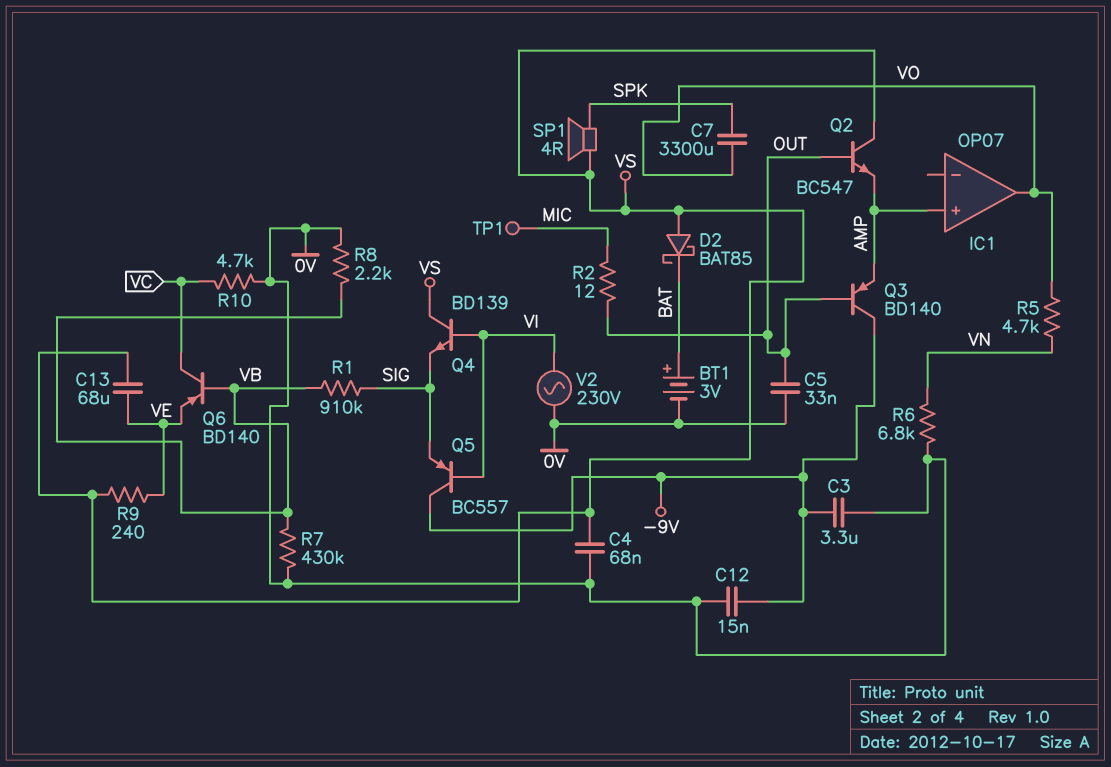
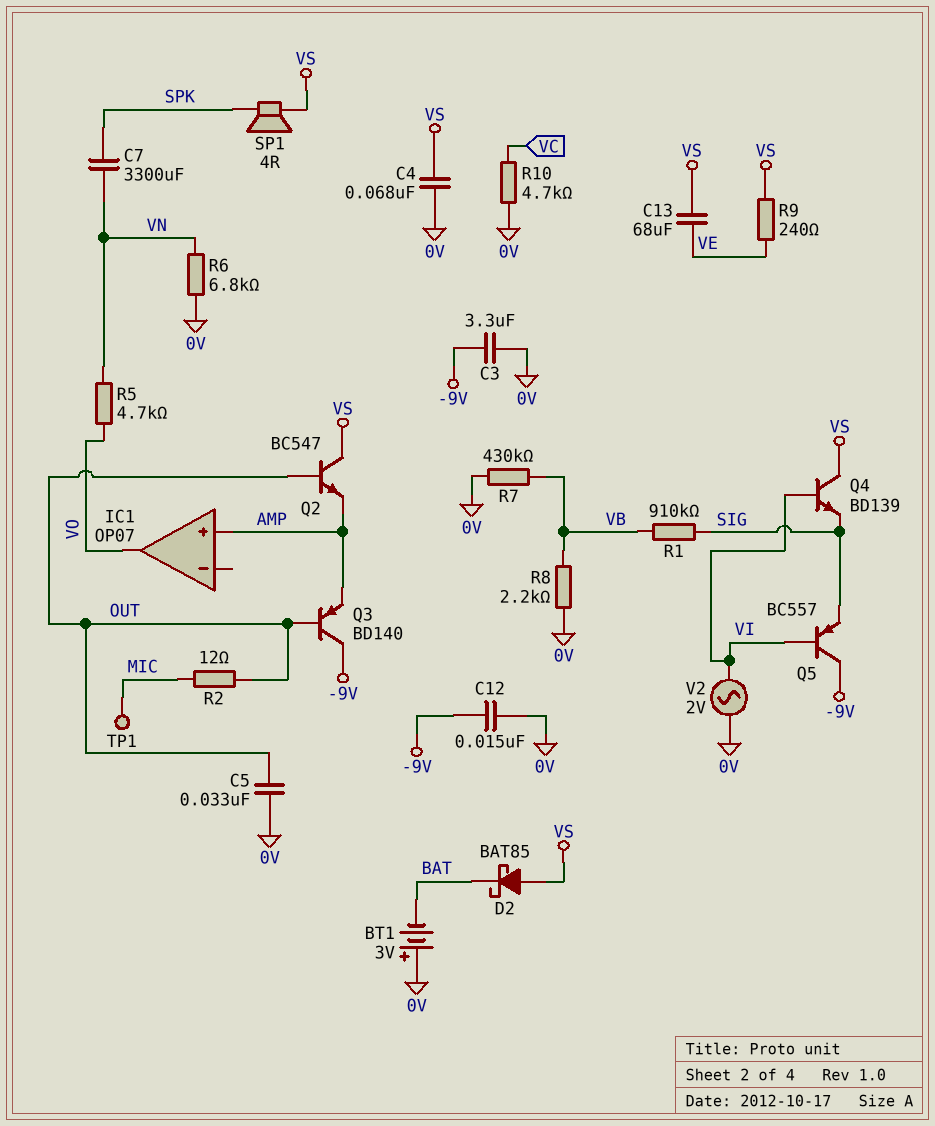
BT1: 3V (plus BAT, minus 0V) -> 3V (plus 0V, minus BAT)
C7: 3300uF (SPK, VO) -> 3300uF (SPK, VN)
Q6: PNP BD140 (B VB, C VC, E VE) -> none
V2: AC 230V (0V, VI) -> AC 2V (0V, VI)

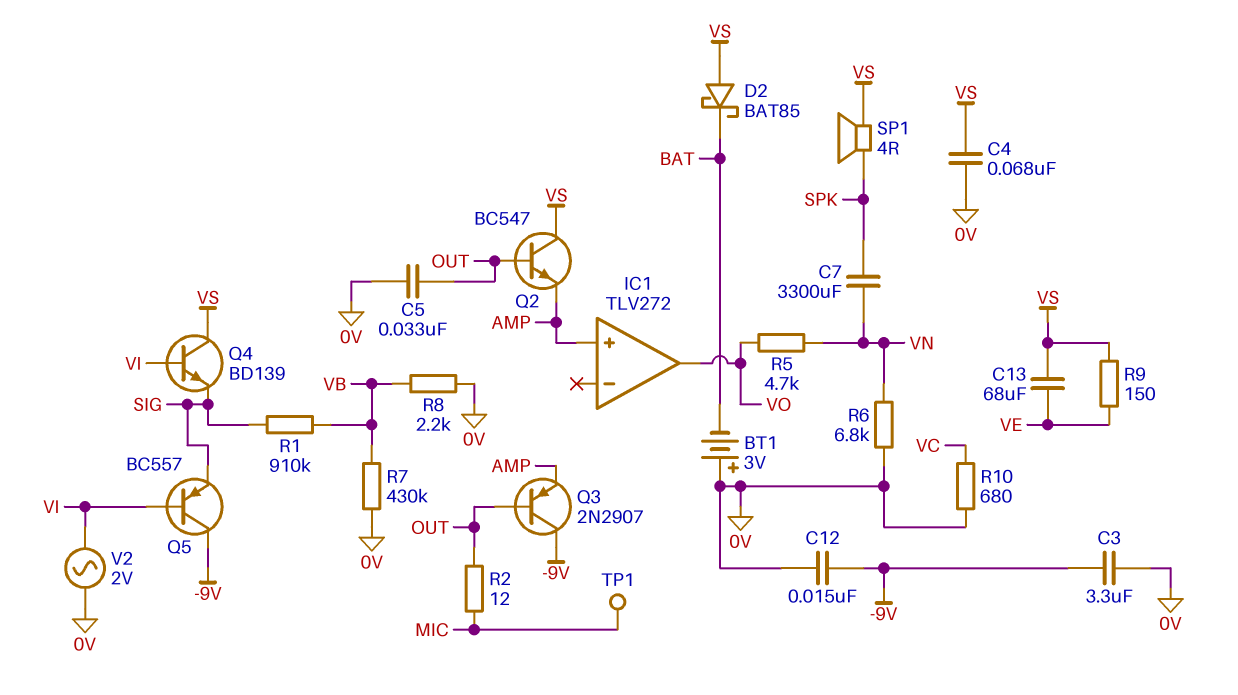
IC1: OP07 -> TLV272
Q3: PNP BD140 (B OUT, C -9V, E AMP) -> PNP 2N2907 (B OUT, C -9V, E AMP)
R9: 240 (VE, VS) -> 150 (VE, VS)
R10: 4.7k (0V, VC) -> 680 (0V, VC)

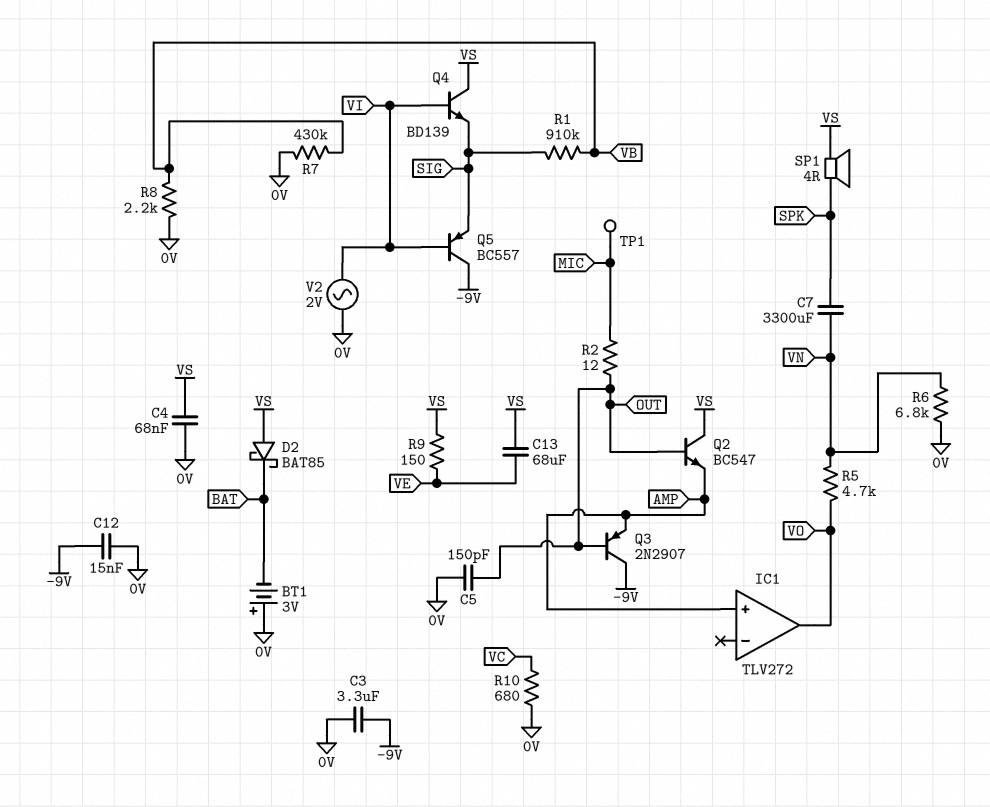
C5: 33nF (0V, OUT) -> 150pF (0V, OUT)

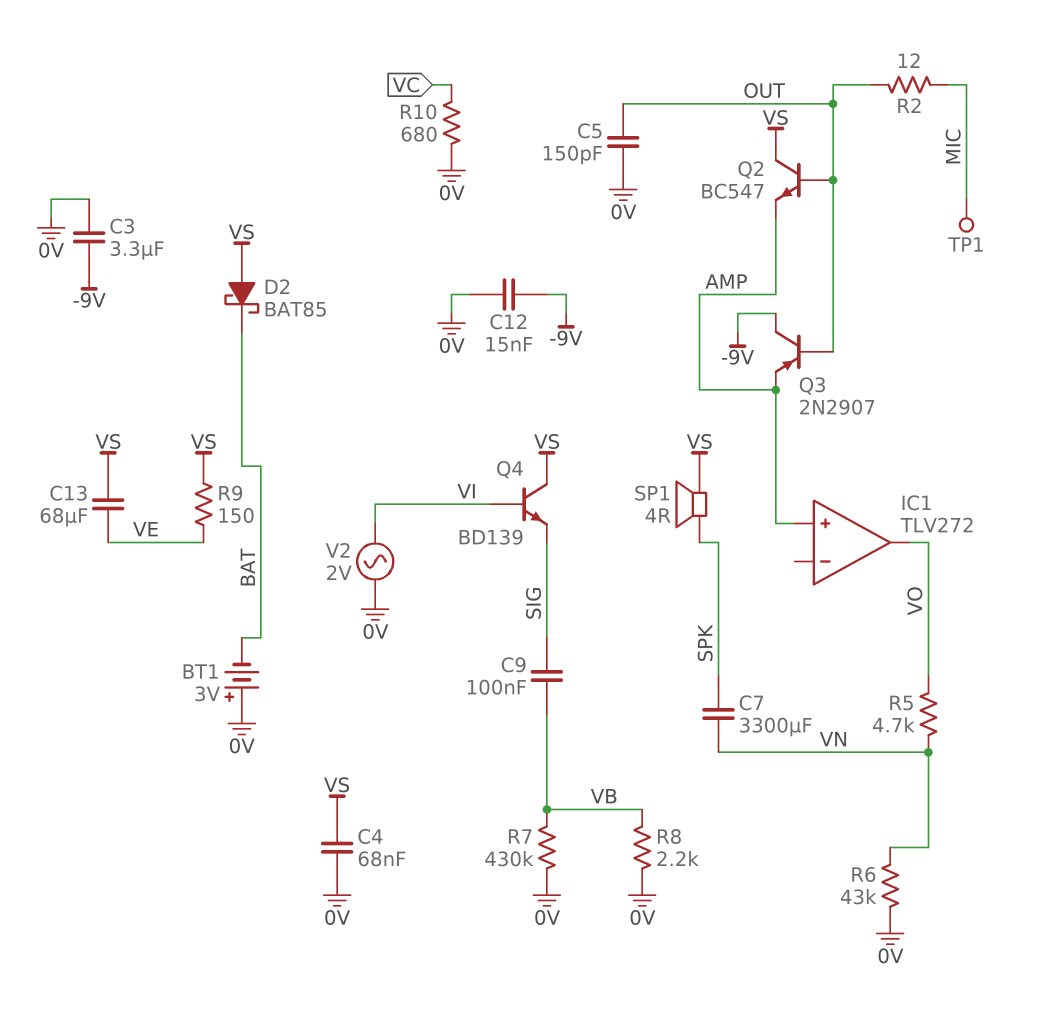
C9: none -> 100nF (SIG, VB)
Q5: PNP BC557 (B VI, C -9V, E SIG) -> none
R1: 910k (SIG, VB) -> none
R6: 6.8k (0V, VN) -> 43k (0V, VN)

